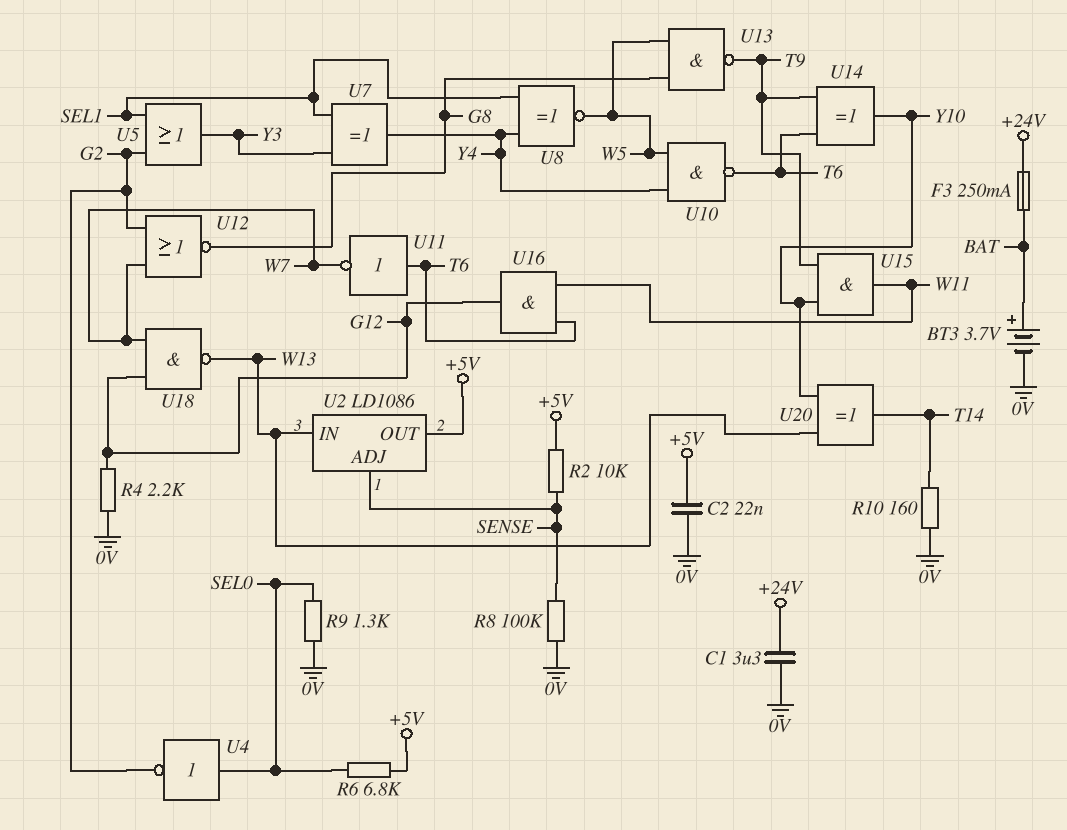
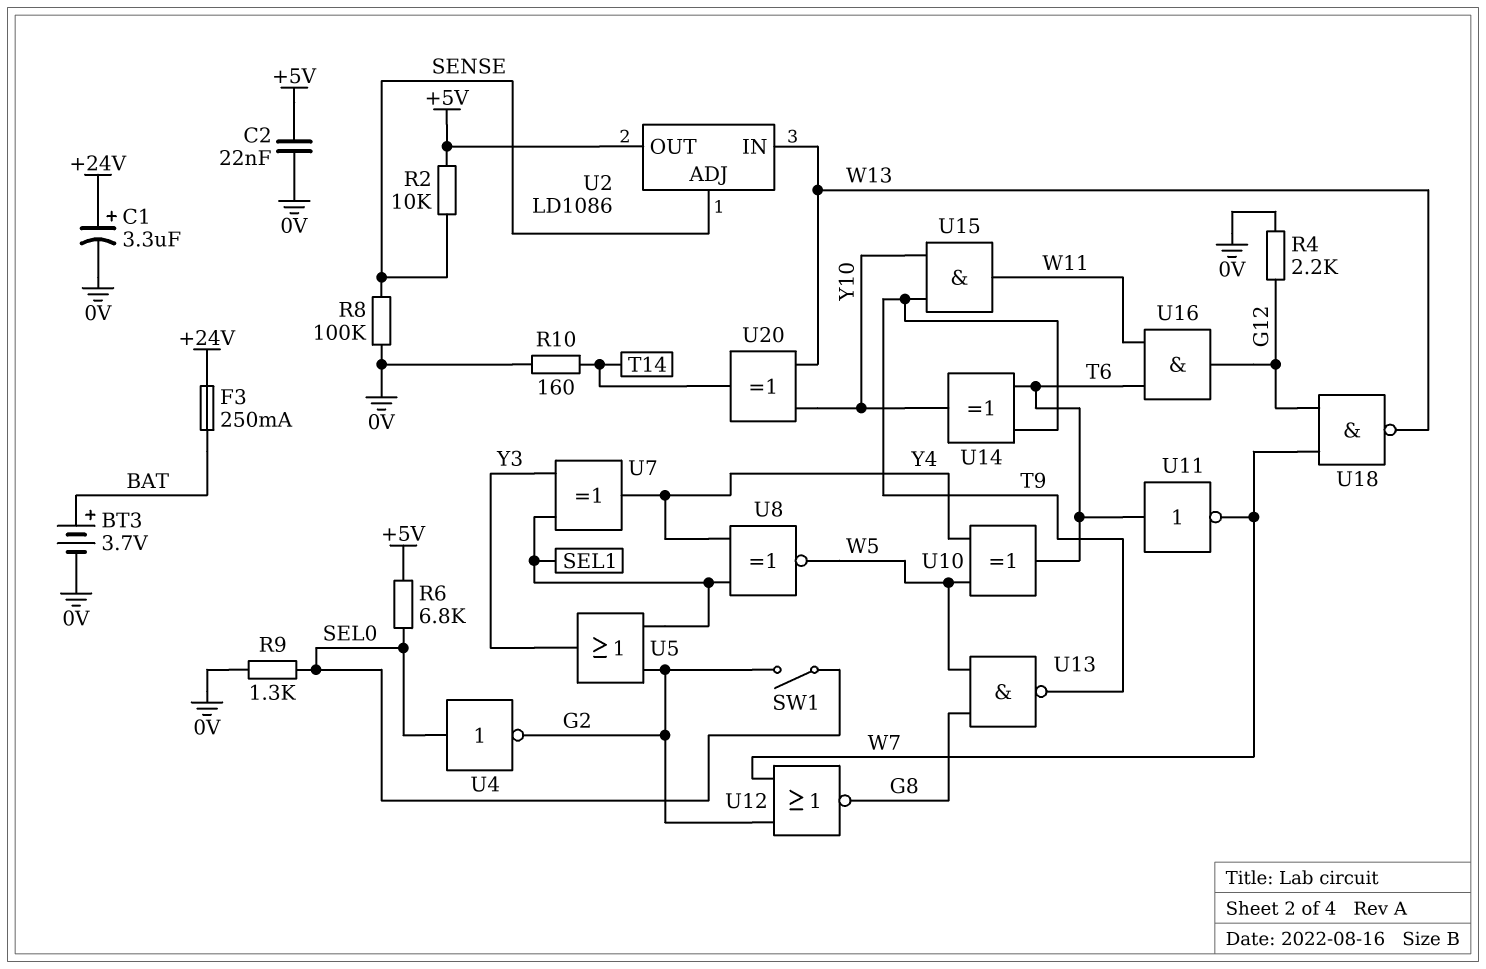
C1: 3.3uF (+24V, 0V) -> 3.3uF (plus +24V, minus 0V)
SW1: none -> switch (G2, SEL0)
U10: NAND (in W5, in Y4, out T6) -> XOR (in W5, in Y4, out T6)

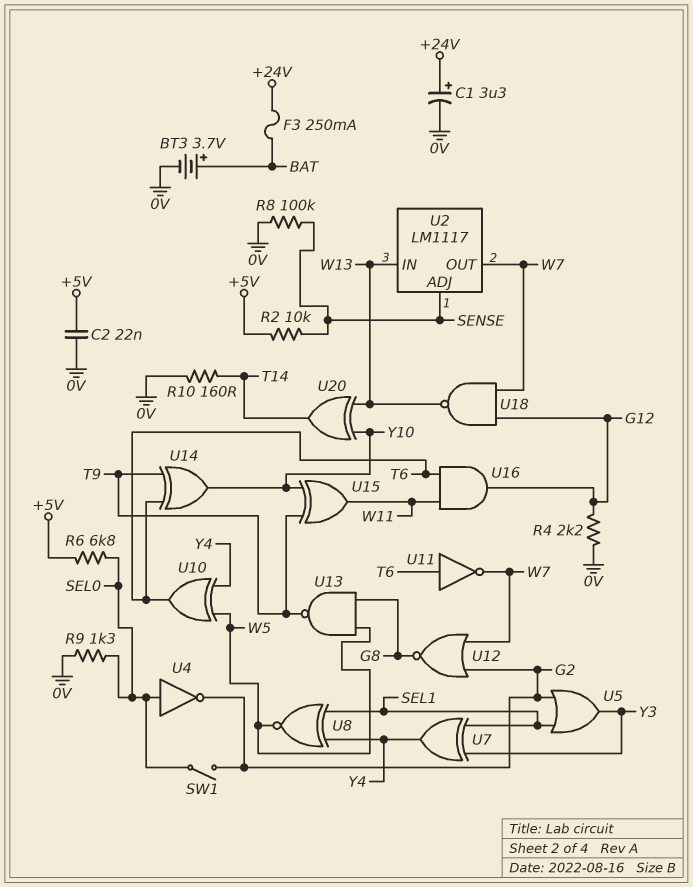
U2: LD1086 -> LM1117
U2 pin OUT: +5V -> W7
U15: AND (in T9, in Y10, out W11) -> XOR (in T9, in Y10, out W11)

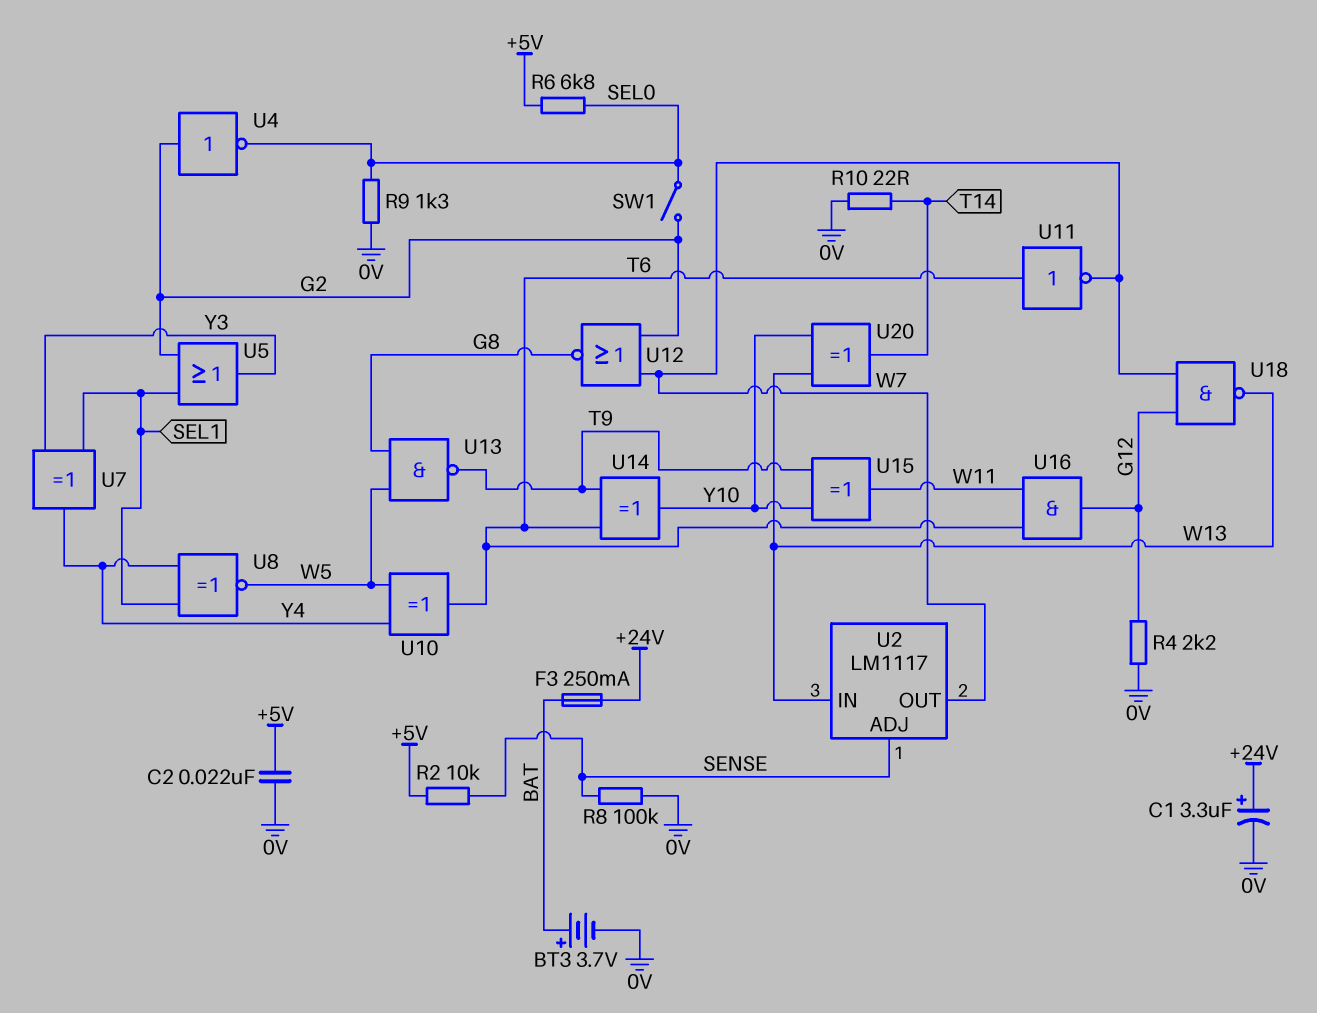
R10: 160 (0V, T14) -> 22 (0V, T14)
U4: NOT (in SEL0, out G2) -> NOT (in G2, out SEL0)

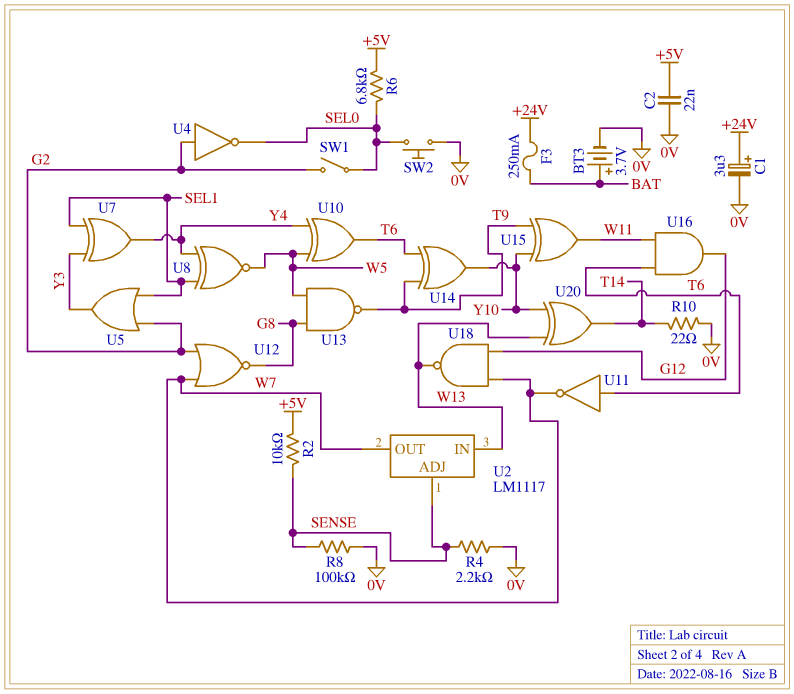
R4: 2.2k (0V, G12) -> 2.2k (0V, SENSE)
R9: 1.3k (0V, SEL0) -> none
SW2: none -> button (0V, SEL0)

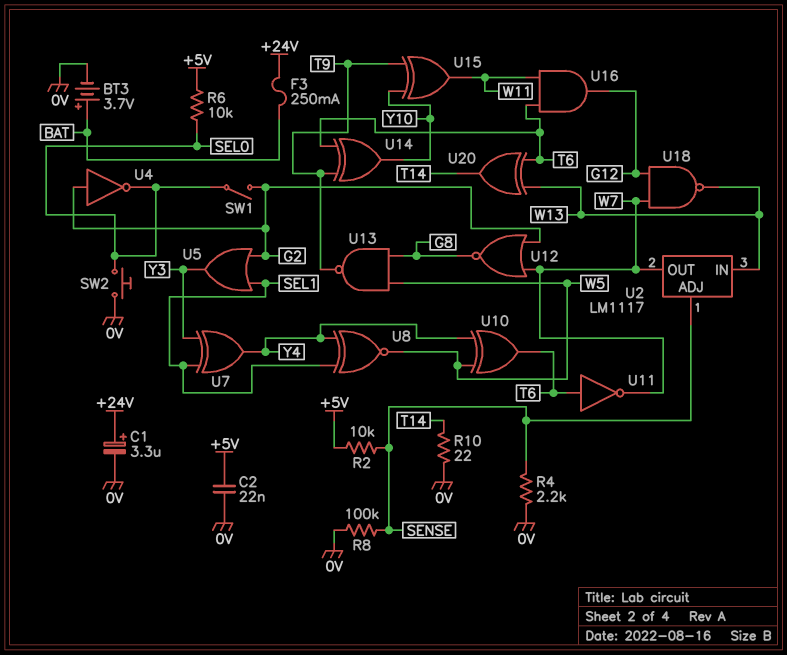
R6: 6.8k (+5V, SEL0) -> 10k (+5V, SEL0)
U20: XOR (in W13, in Y10, out T14) -> XOR (in T6, in W13, out T14)

